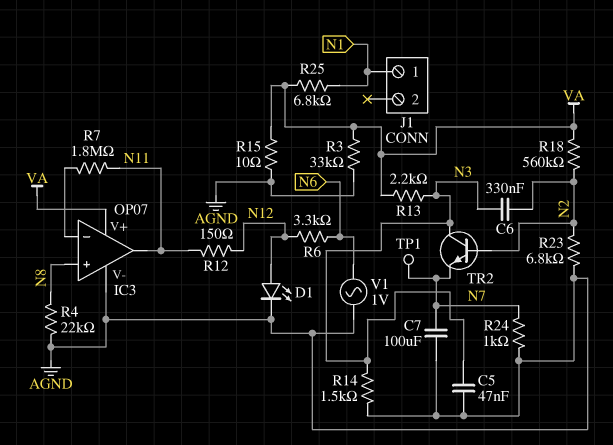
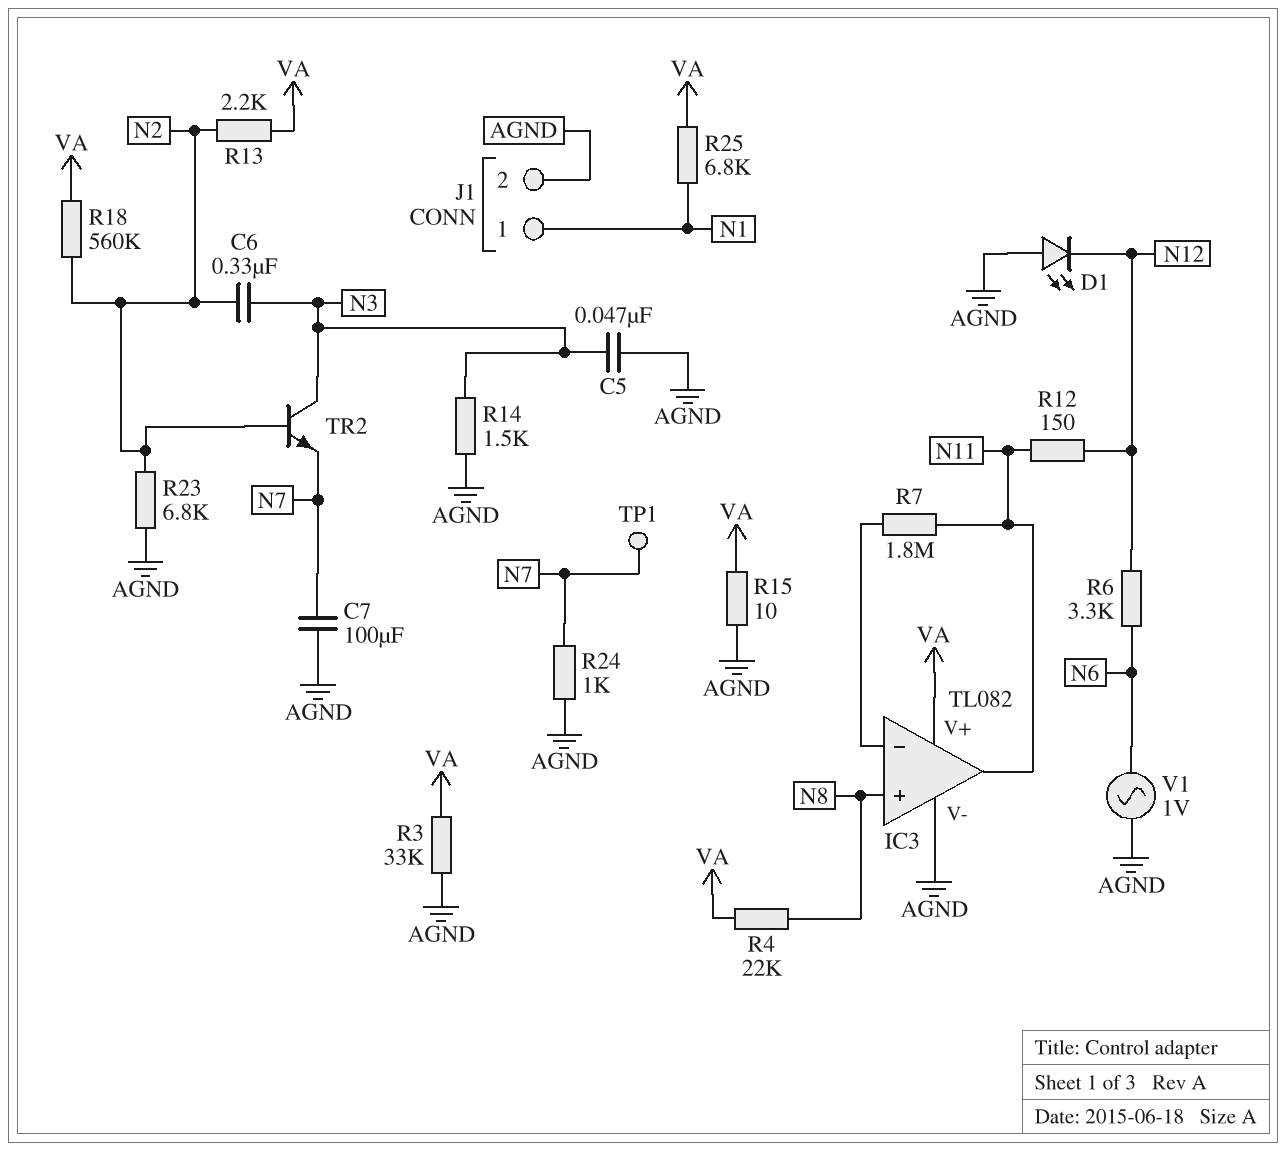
D1: LED (A N12, K AGND) -> LED (A AGND, K N12)
IC3: OP07 -> TL082
J1 pin 2: none -> AGND
R4: 22k (AGND, N8) -> 22k (N8, VA)
R13: 2.2k (N3, VA) -> 2.2k (N2, VA)

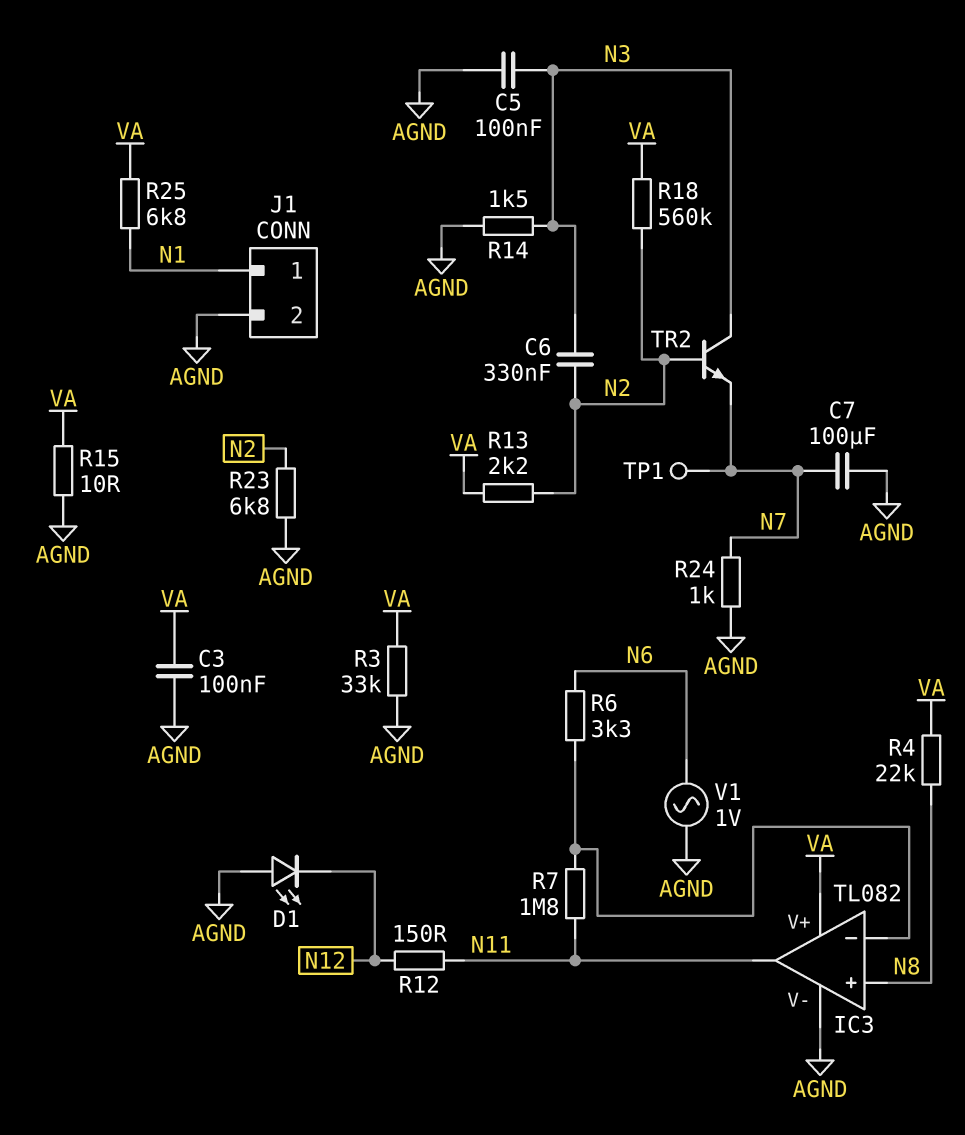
C3: none -> 100nF (AGND, VA)
C5: 47nF (AGND, N3) -> 100nF (AGND, N3)
R6: 3.3k (N6, N12) -> 3.3k (IC3/in-, N6)

